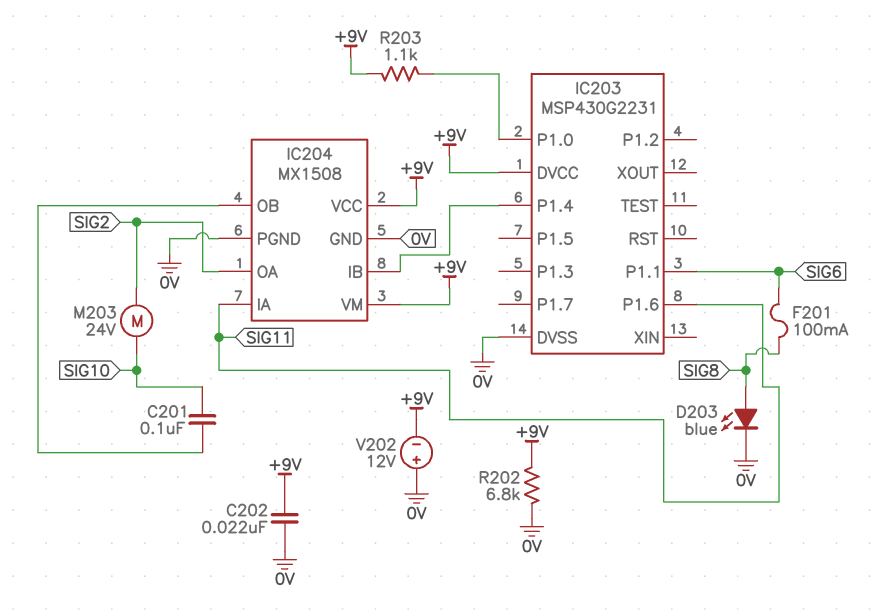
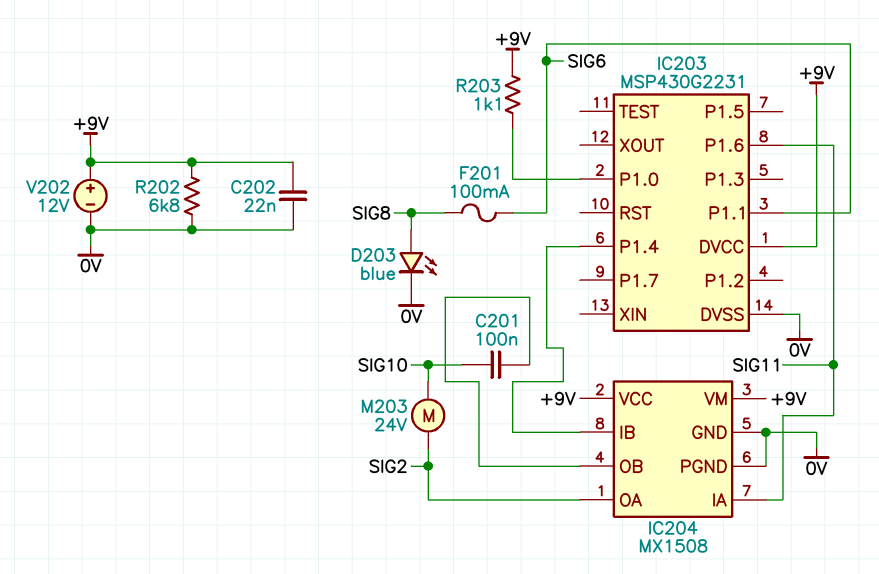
V202: 12V (plus 0V, minus +9V) -> 12V (plus +9V, minus 0V)

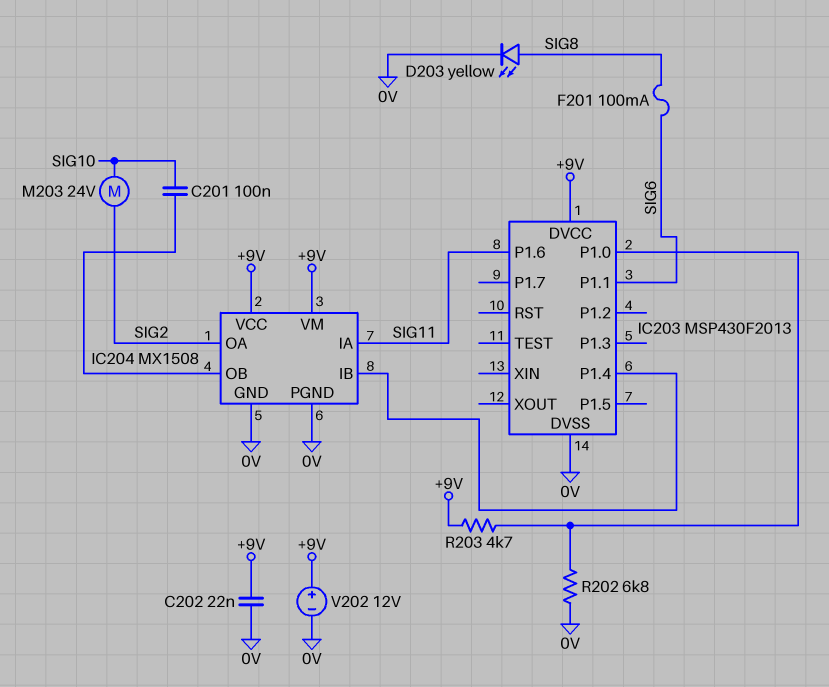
D203: LED blue (A SIG8, K 0V) -> LED yellow (A SIG8, K 0V)
IC203: MSP430G2231 -> MSP430F2013
R202: 6.8k (+9V, 0V) -> 6.8k (0V, IC203/P1.0)
R203: 1.1k (+9V, IC203/P1.0) -> 4.7k (+9V, IC203/P1.0)

